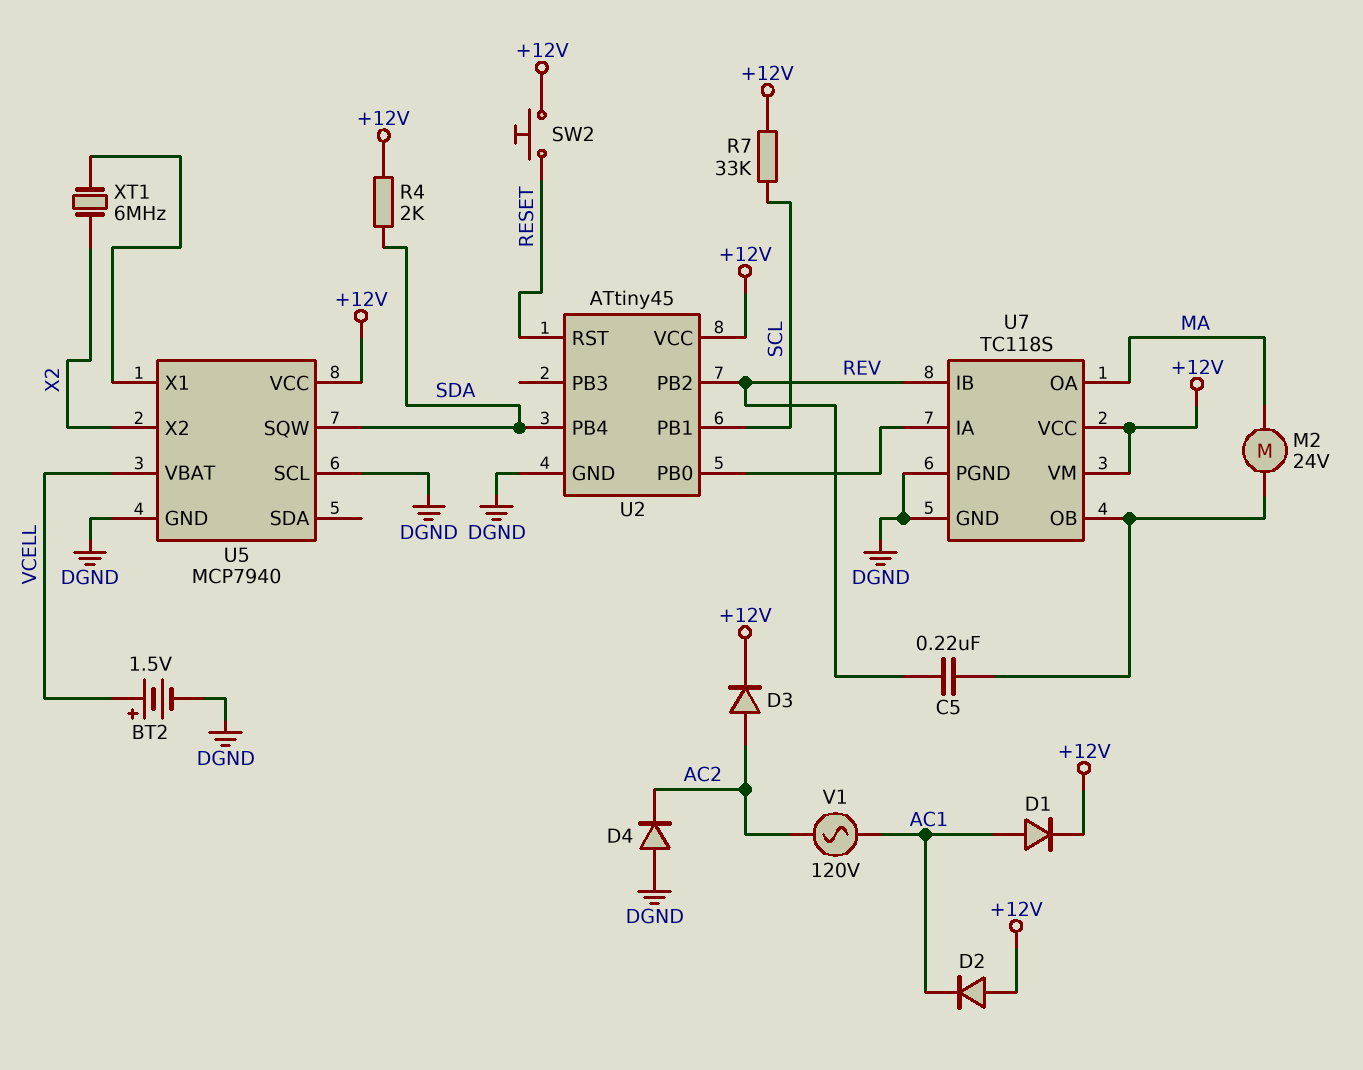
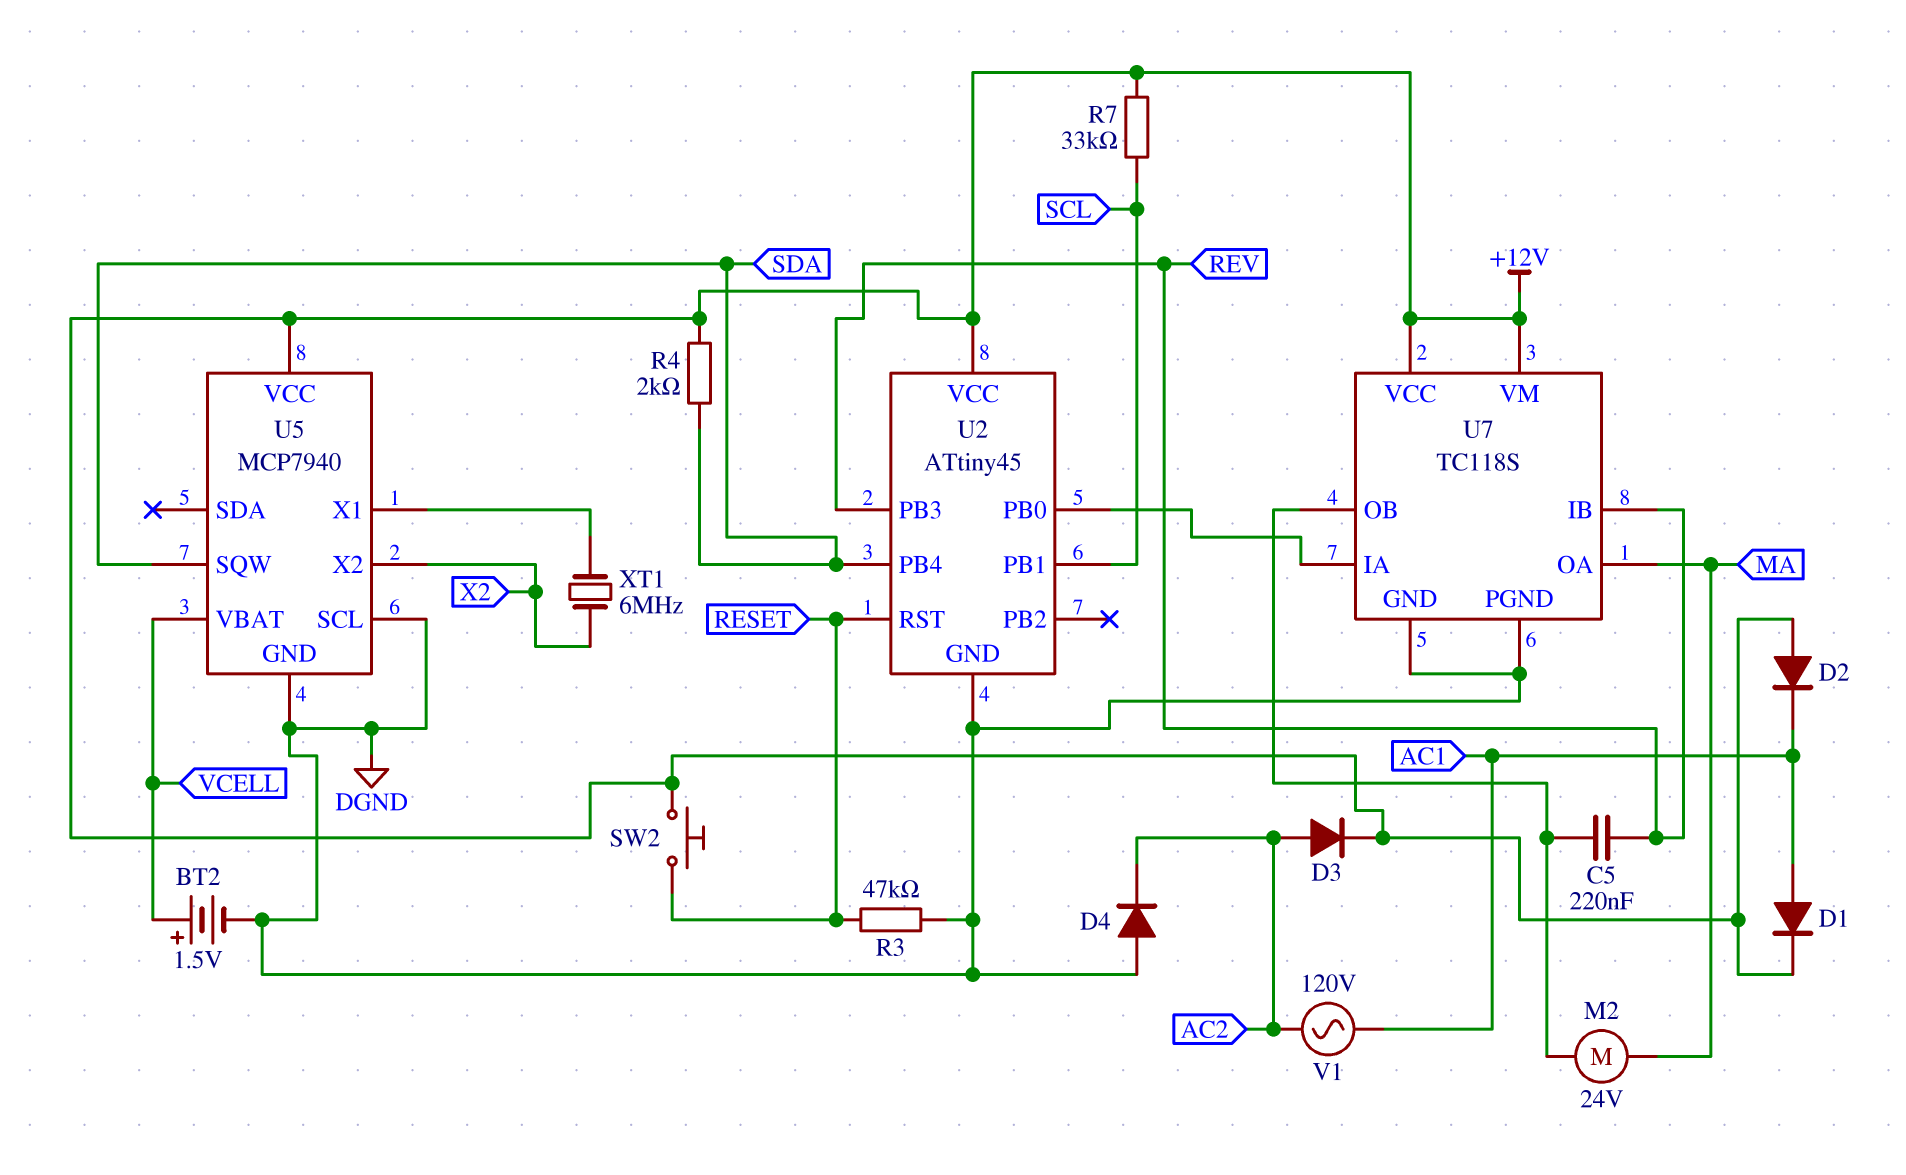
R3: none -> 47k (DGND, RESET)
U2 pin PB2: REV -> none
U2 pin PB3: none -> REV

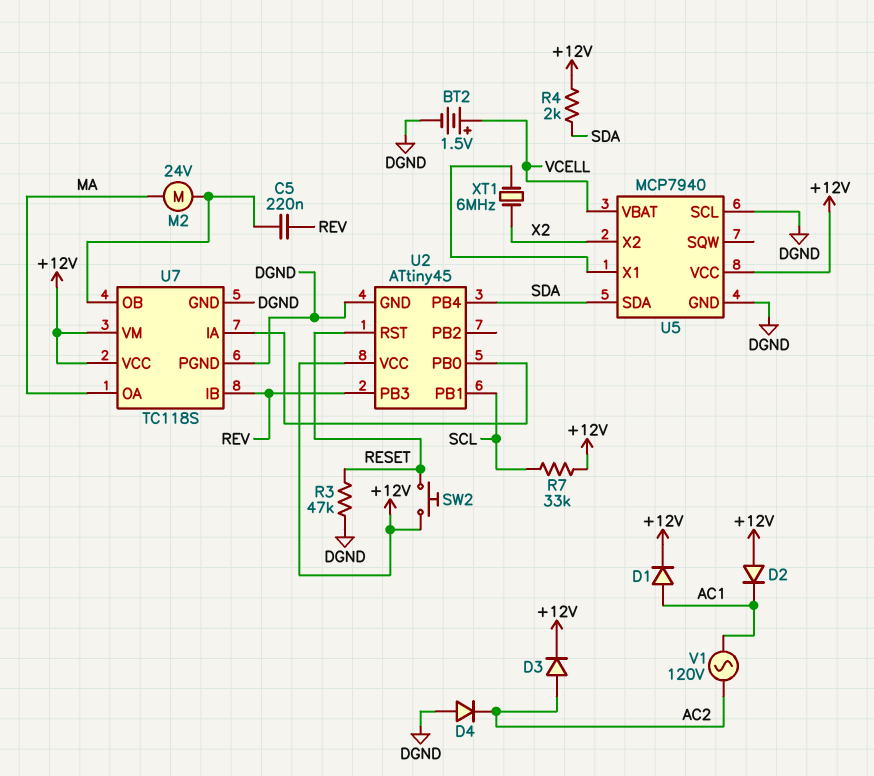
U5 pin SDA: none -> SDA
U5 pin SQW: SDA -> none

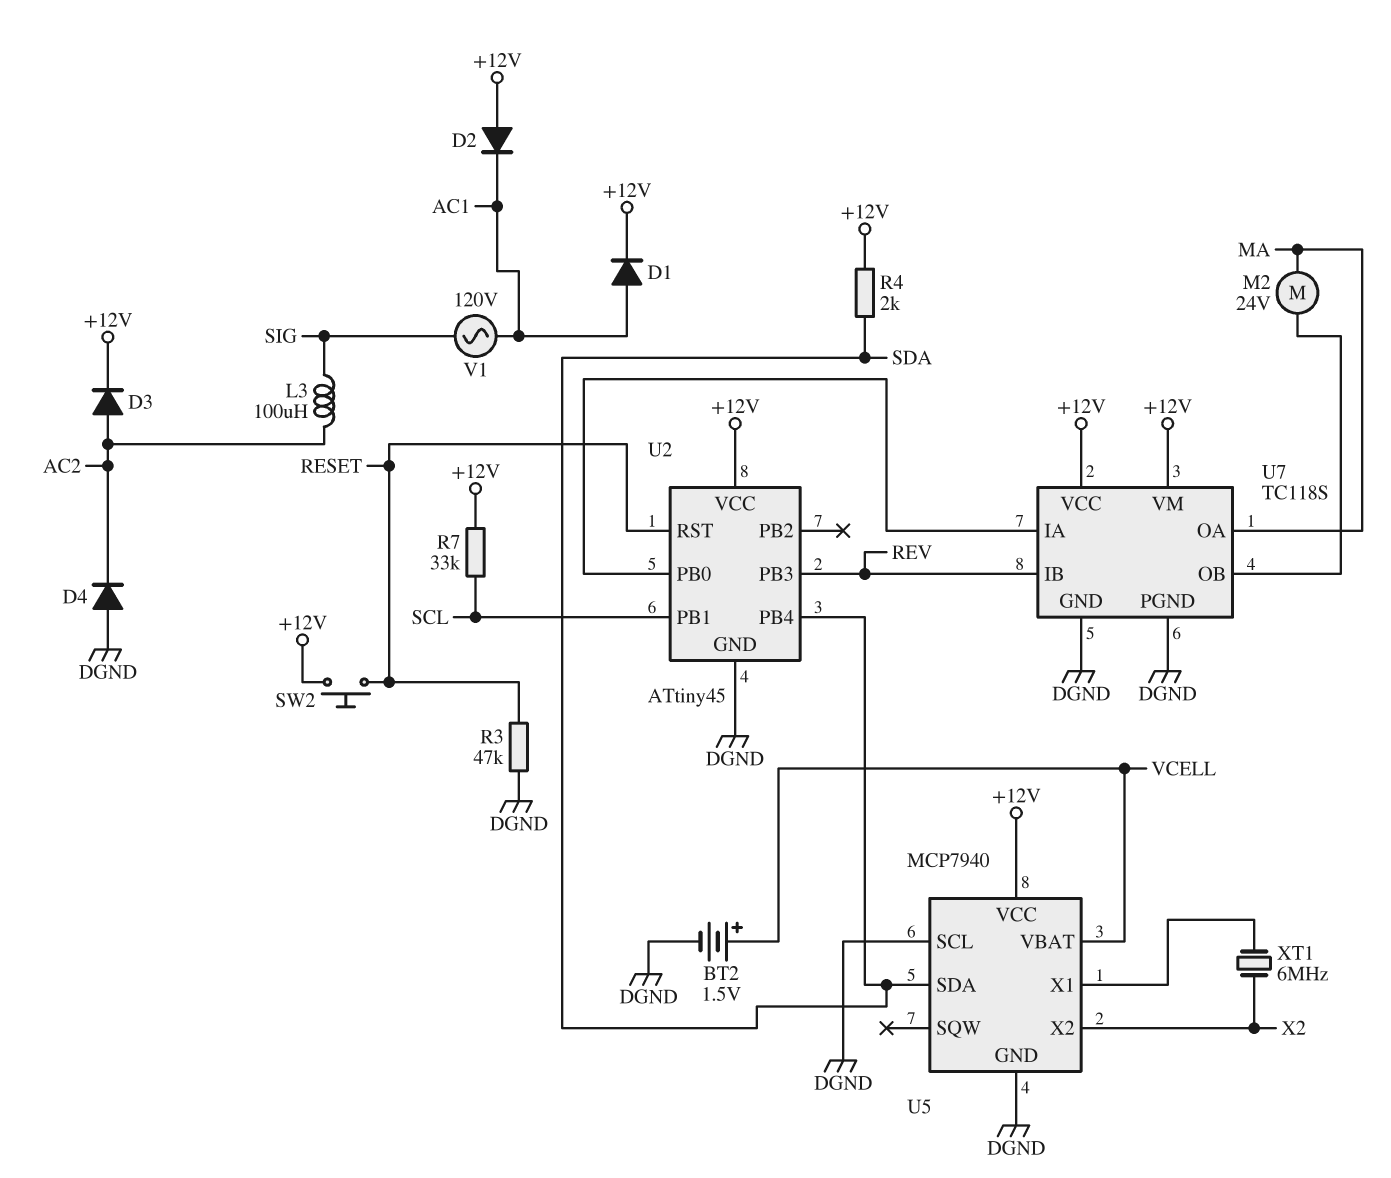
C5: 220nF (REV, U7/OB) -> none
L3: none -> 100uH (AC2, SIG)
V1: AC 120V (AC1, AC2) -> AC 120V (AC1, SIG)

